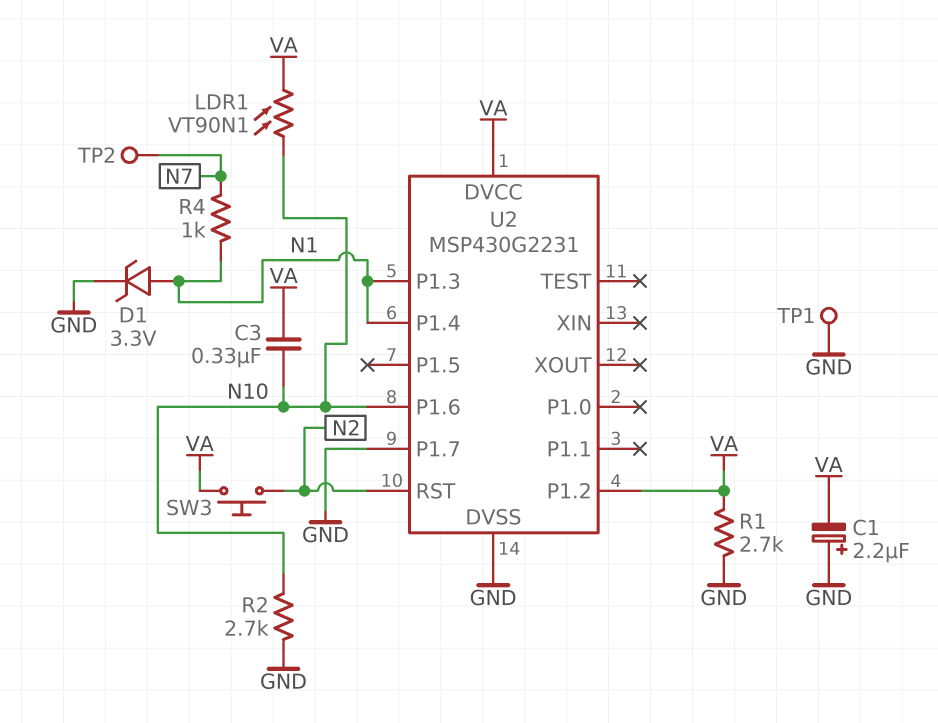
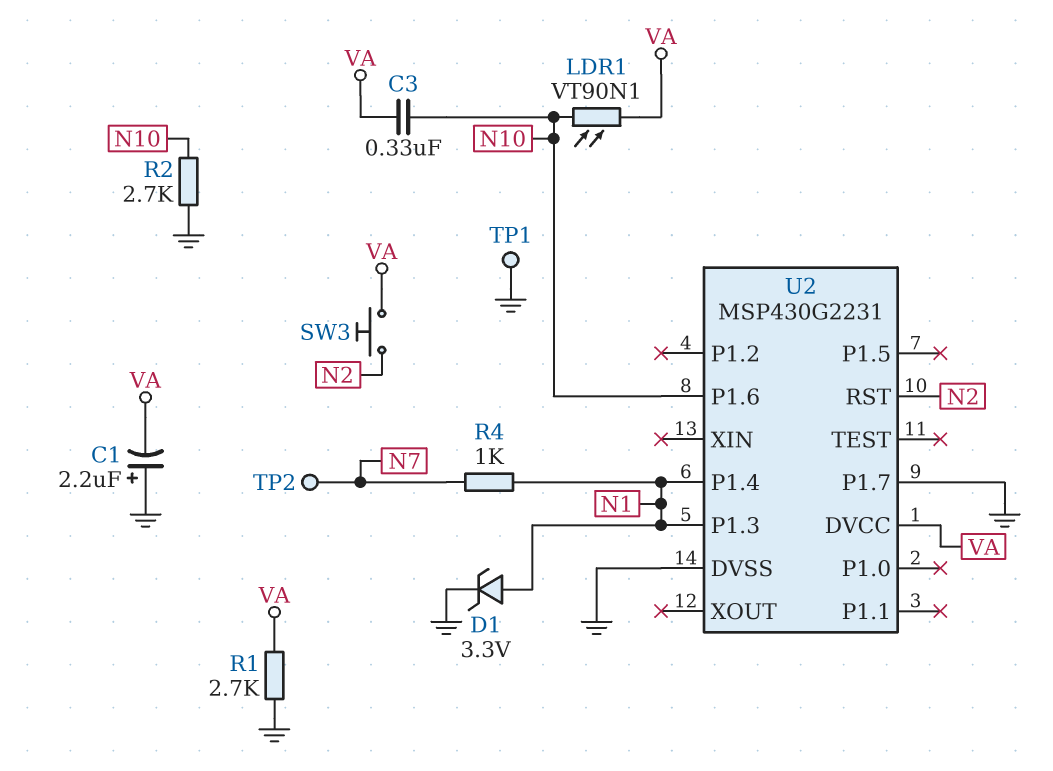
U2 pin P1.2: VA -> none

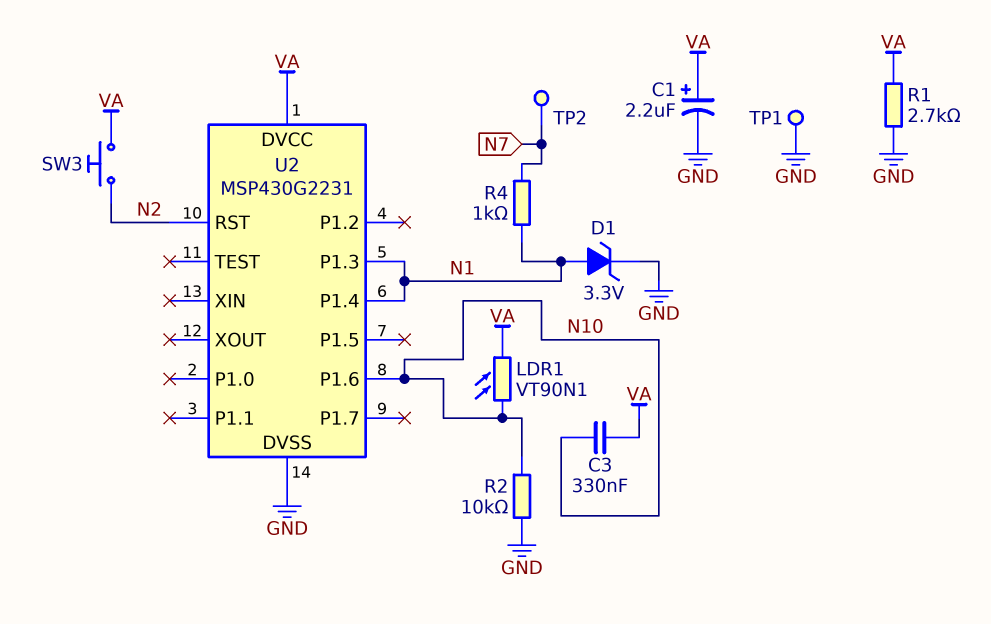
C1: 2.2uF (plus GND, minus VA) -> 2.2uF (plus VA, minus GND)
R2: 2.7k (GND, N10) -> 10k (GND, N10)
U2 pin P1.7: GND -> none

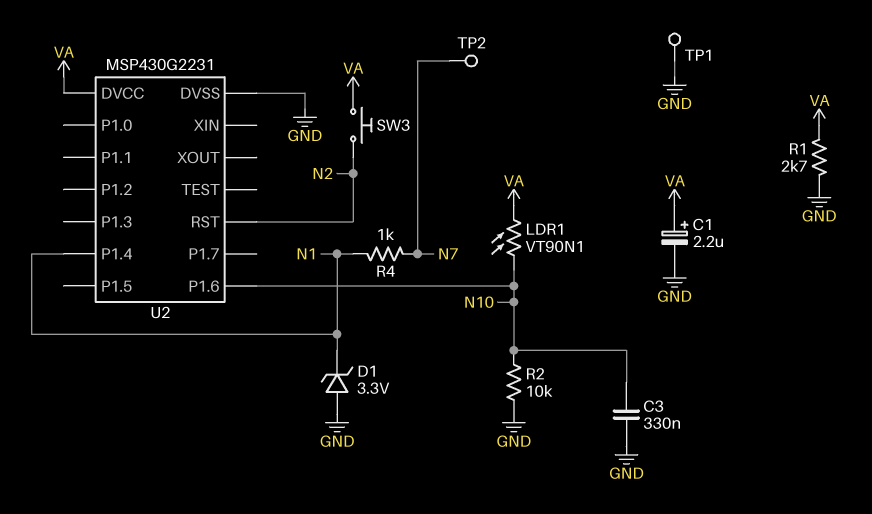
C3: 330nF (N10, VA) -> 330nF (GND, N10)
D1: zener 3.3V (A N1, K GND) -> zener 3.3V (A GND, K N1)
U2 pin P1.3: N1 -> none

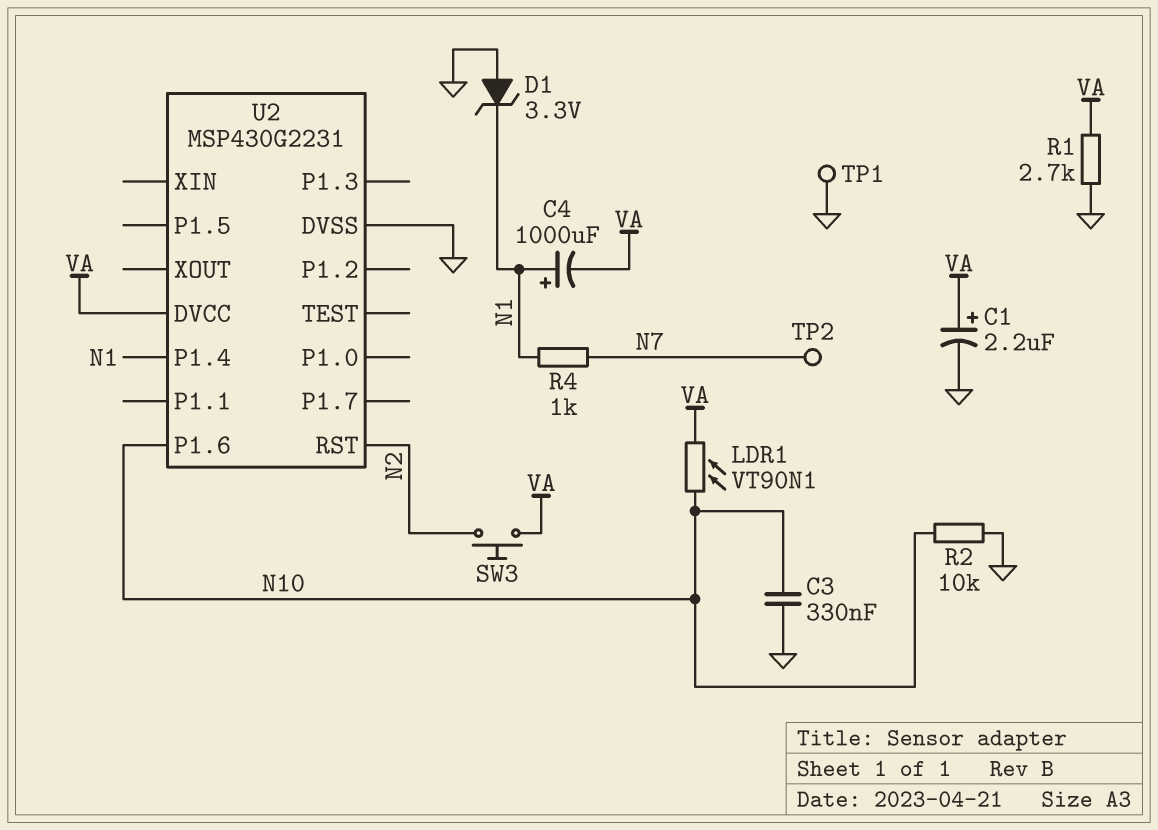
C4: none -> 1000uF (plus N1, minus VA)

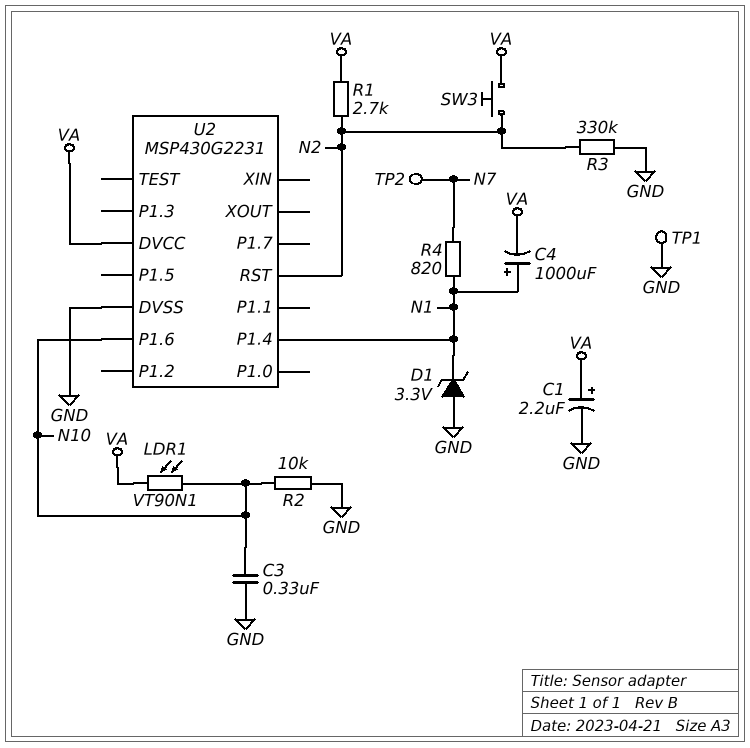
R1: 2.7k (GND, VA) -> 2.7k (N2, VA)
R3: none -> 330k (GND, N2)
R4: 1k (N1, N7) -> 820 (N1, N7)

